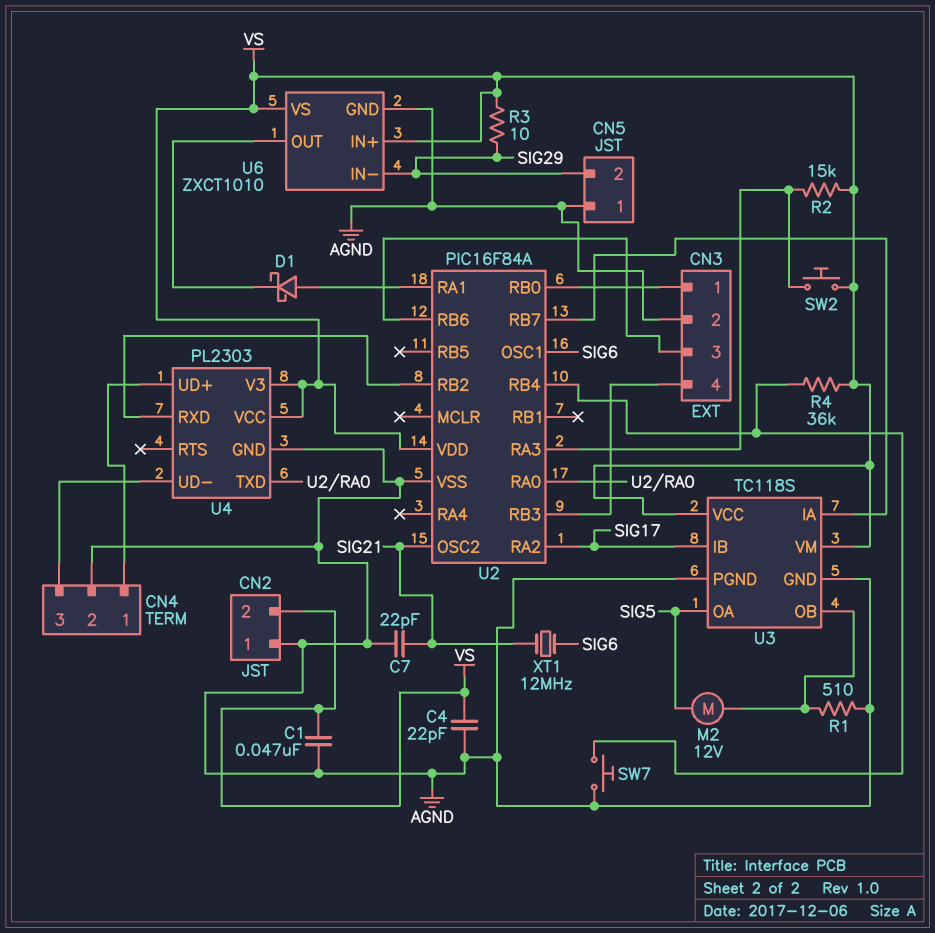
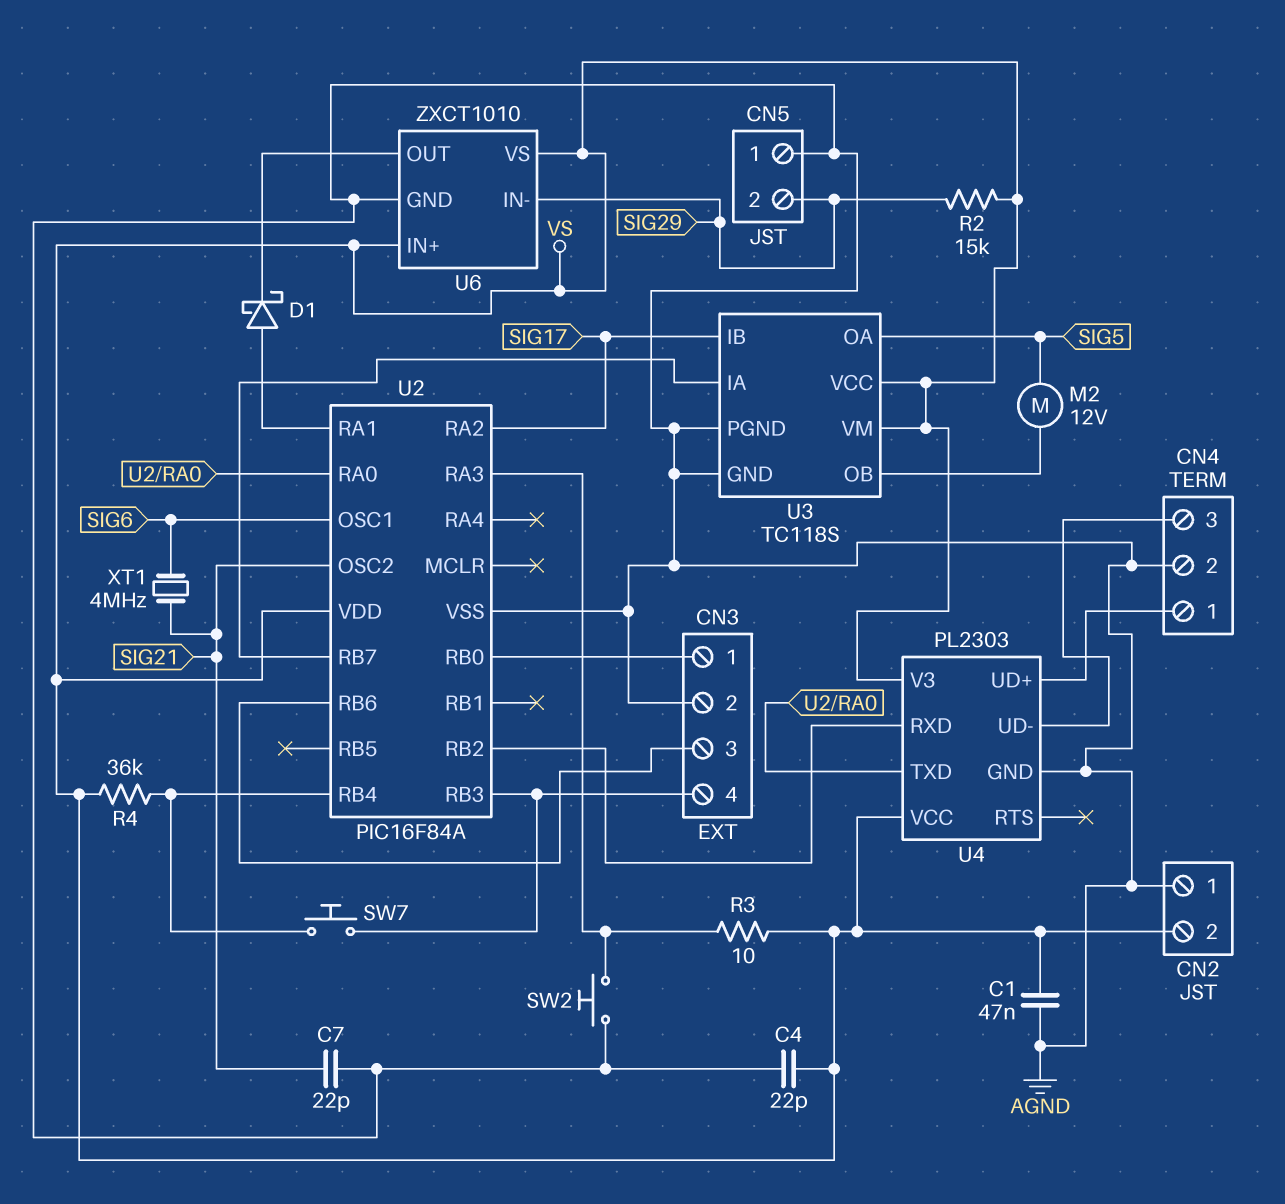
R1: 510 (AGND, U3/OB) -> none
R2: 15k (U2/RA3, VS) -> 15k (SIG29, VS)
R3: 10 (SIG29, VS) -> 10 (U2/RA3, VS)
SW2: button (U2/RA3, VS) -> button (AGND, U2/RA3)
SW7: button (AGND, U2/RB4) -> button (CN3/4, U2/RB4)
XT1: 12MHz (SIG6, SIG21) -> 4MHz (SIG6, SIG21)

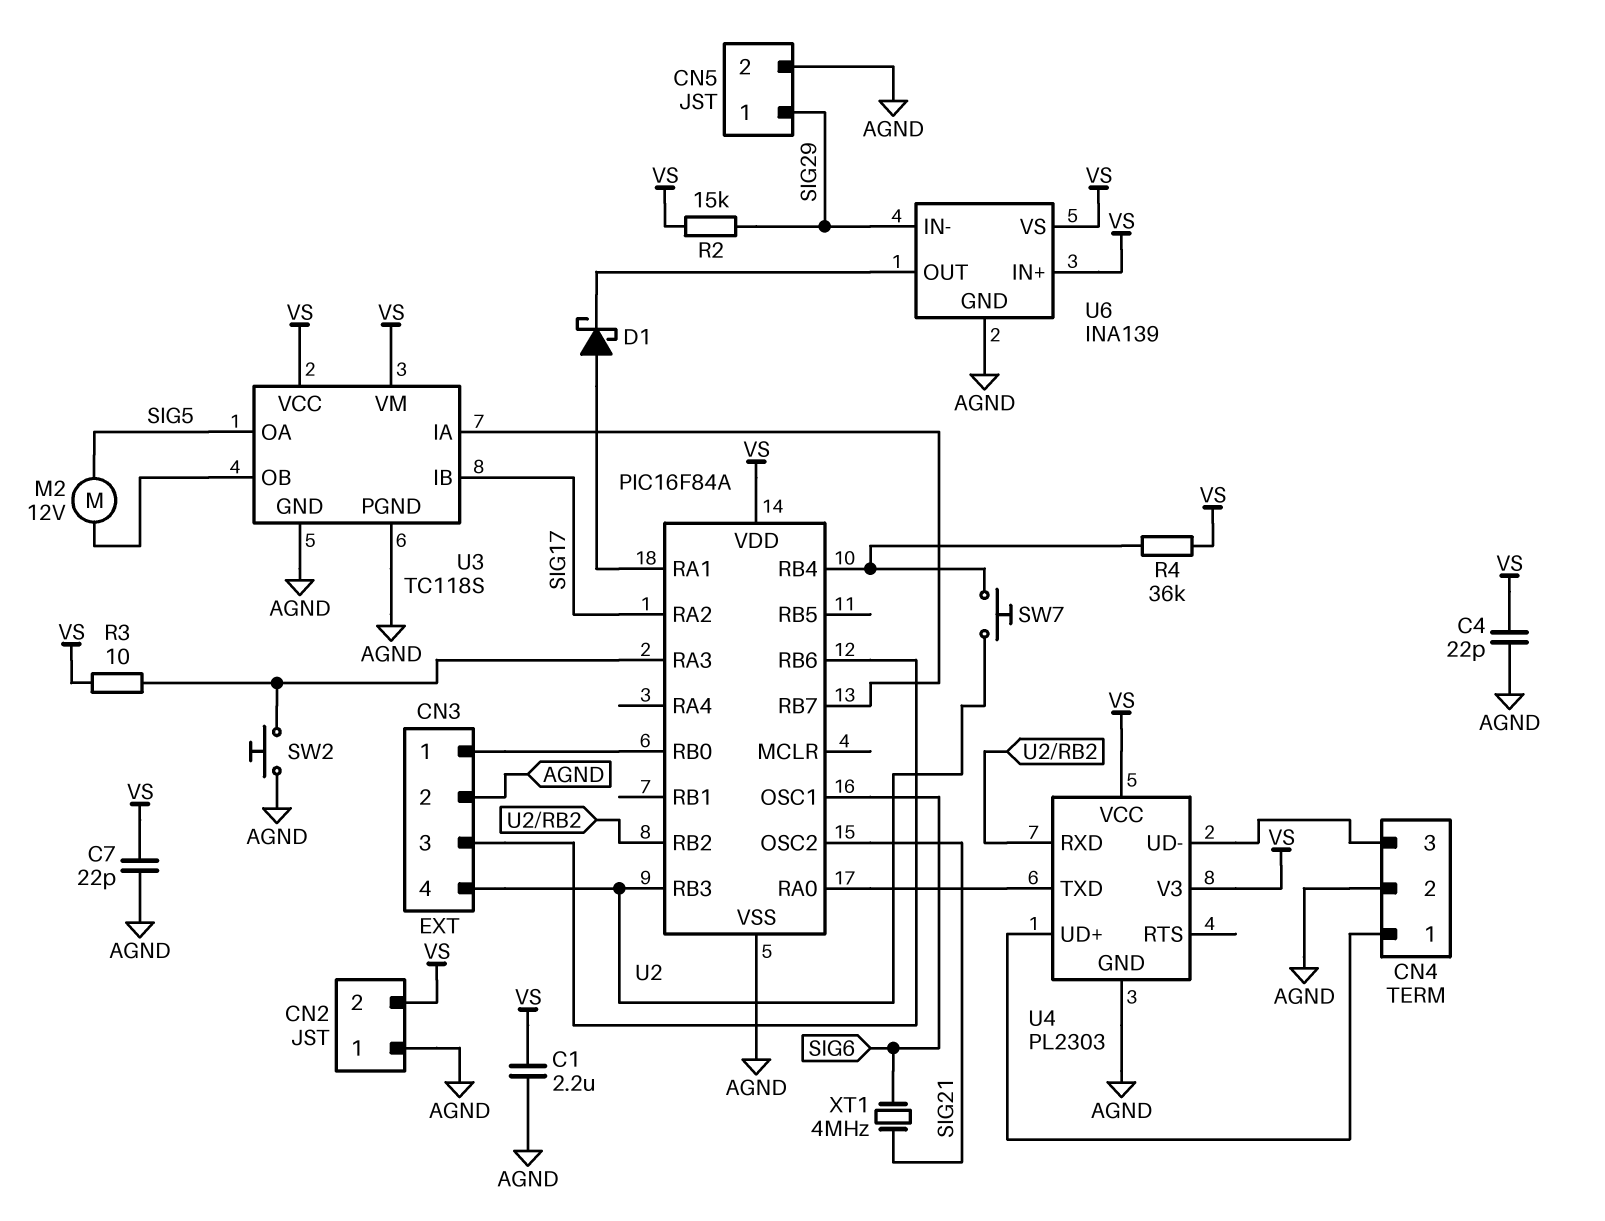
C1: 47nF (AGND, VS) -> 2.2uF (AGND, VS)
C7: 22pF (AGND, SIG21) -> 22pF (AGND, VS)
CN5 pin 1: AGND -> SIG29
CN5 pin 2: SIG29 -> AGND
U6: ZXCT1010 -> INA139

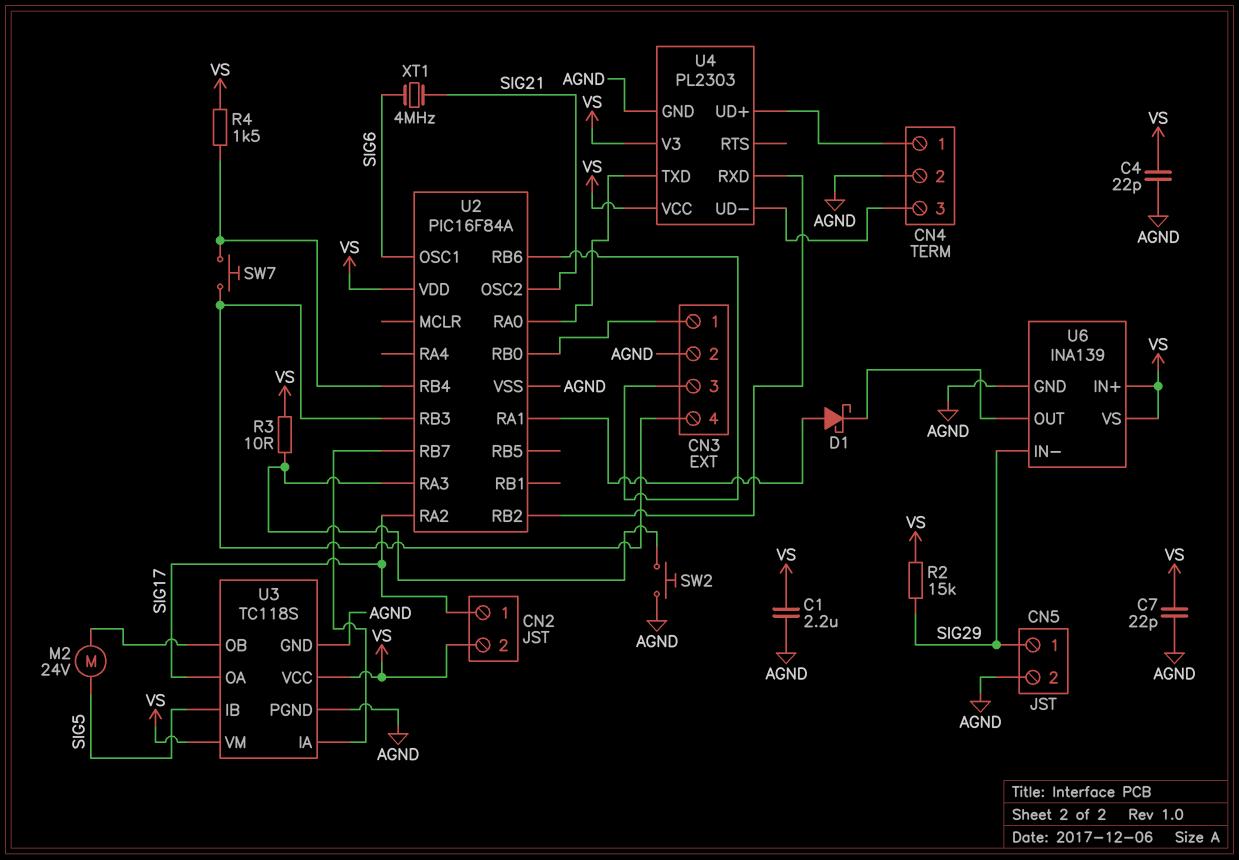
CN2 pin 1: AGND -> SIG17
M2: motor 12V (SIG5, U3/OB) -> motor 24V (SIG5, U3/OB)
R4: 36k (U2/RB4, VS) -> 1.5k (U2/RB4, VS)
U3 pin IB: SIG17 -> SIG5
U3 pin OA: SIG5 -> SIG17

